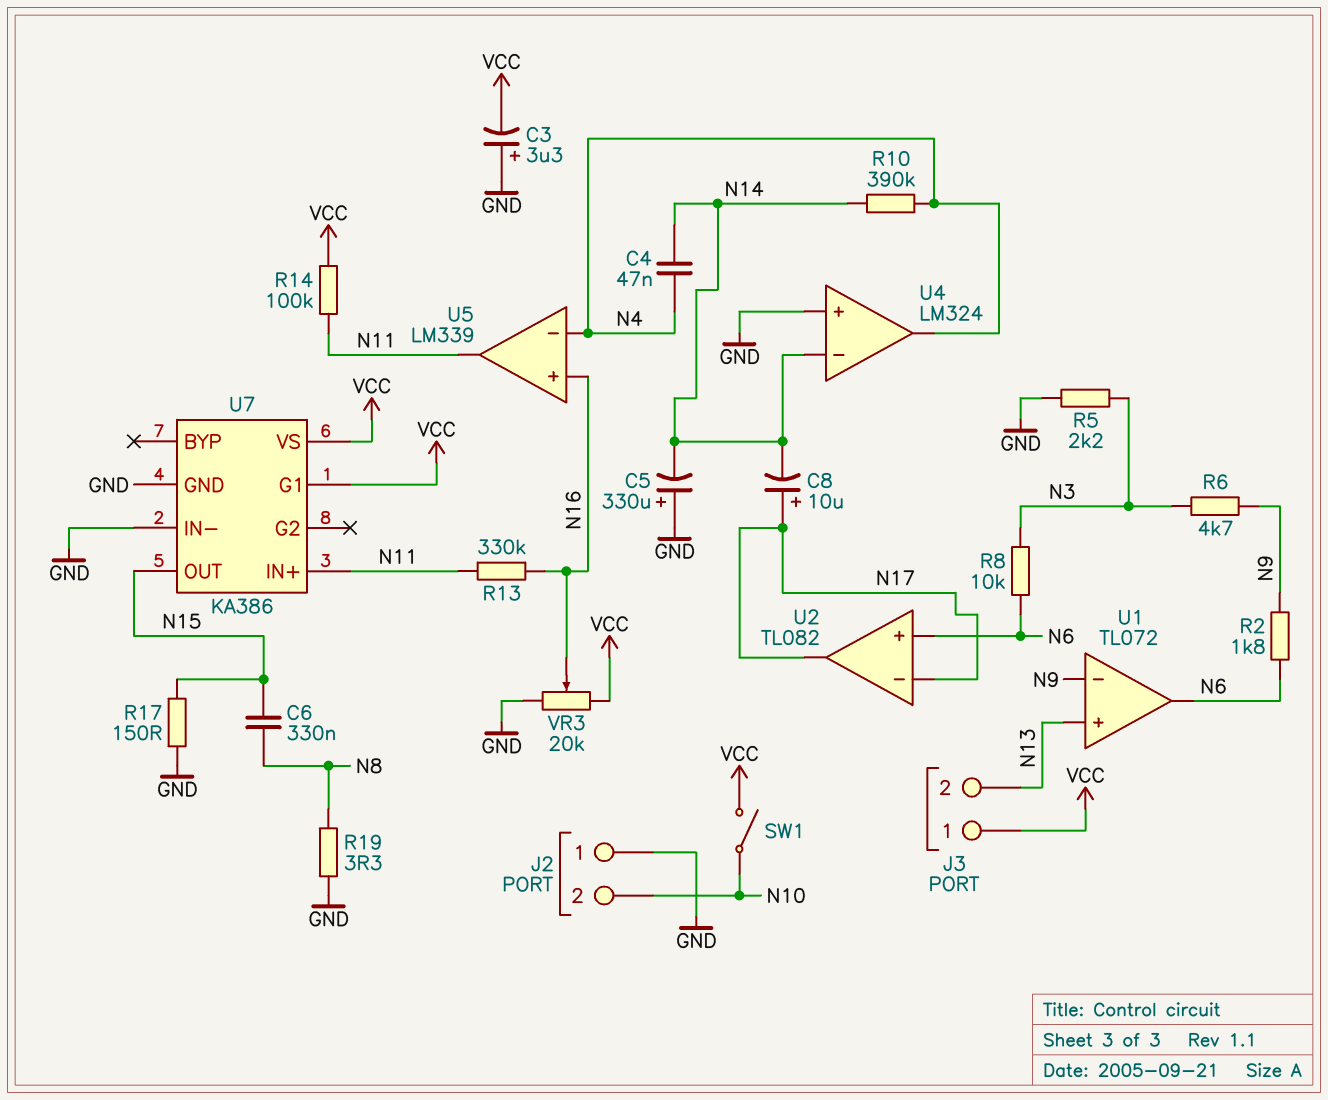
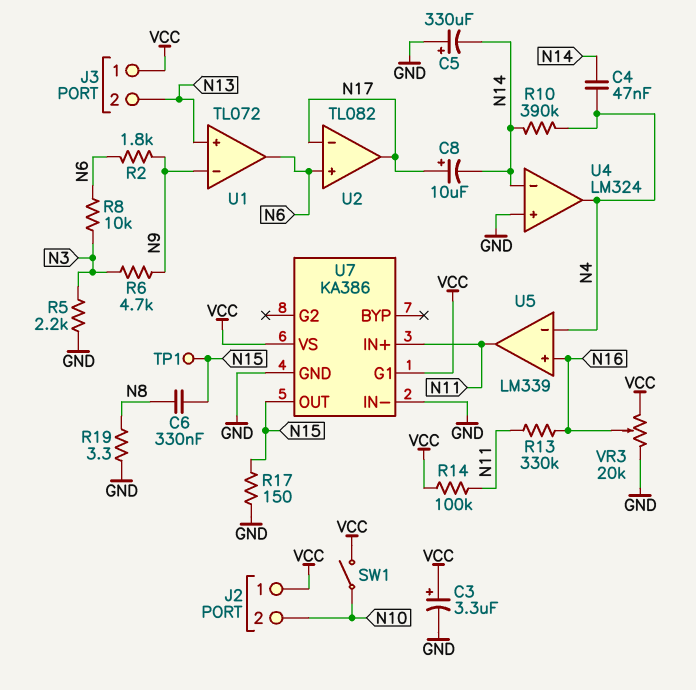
C3: 3.3uF (plus GND, minus VCC) -> 3.3uF (plus VCC, minus GND)
J2 pin 1: GND -> VCC
TP1: none -> test point (N15)

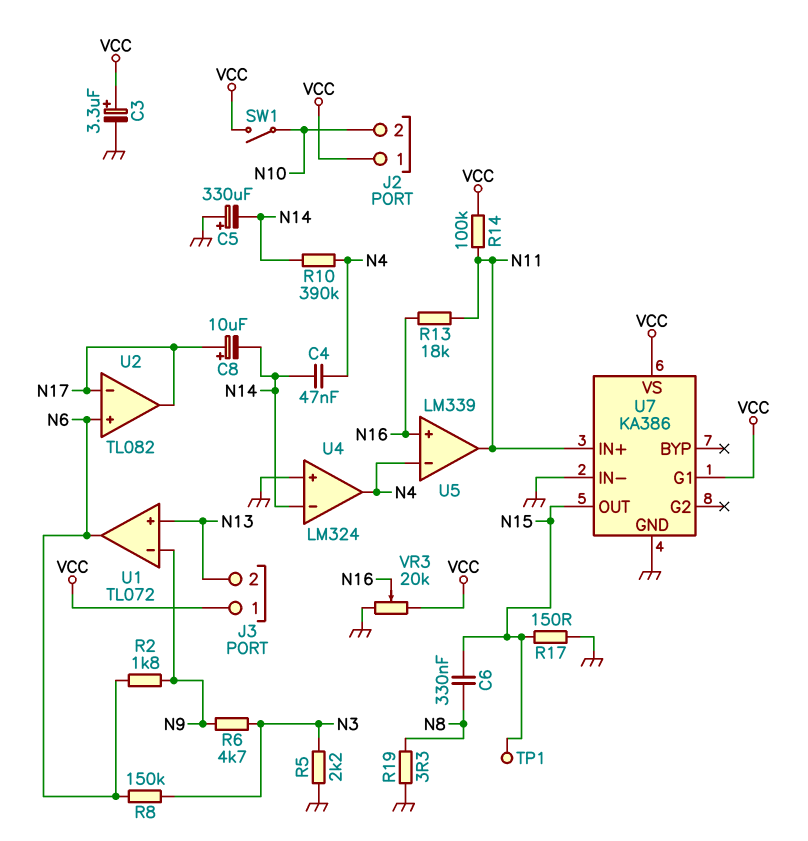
R8: 10k (N3, N6) -> 150k (N3, N6)
R13: 330k (N11, N16) -> 18k (N11, N16)

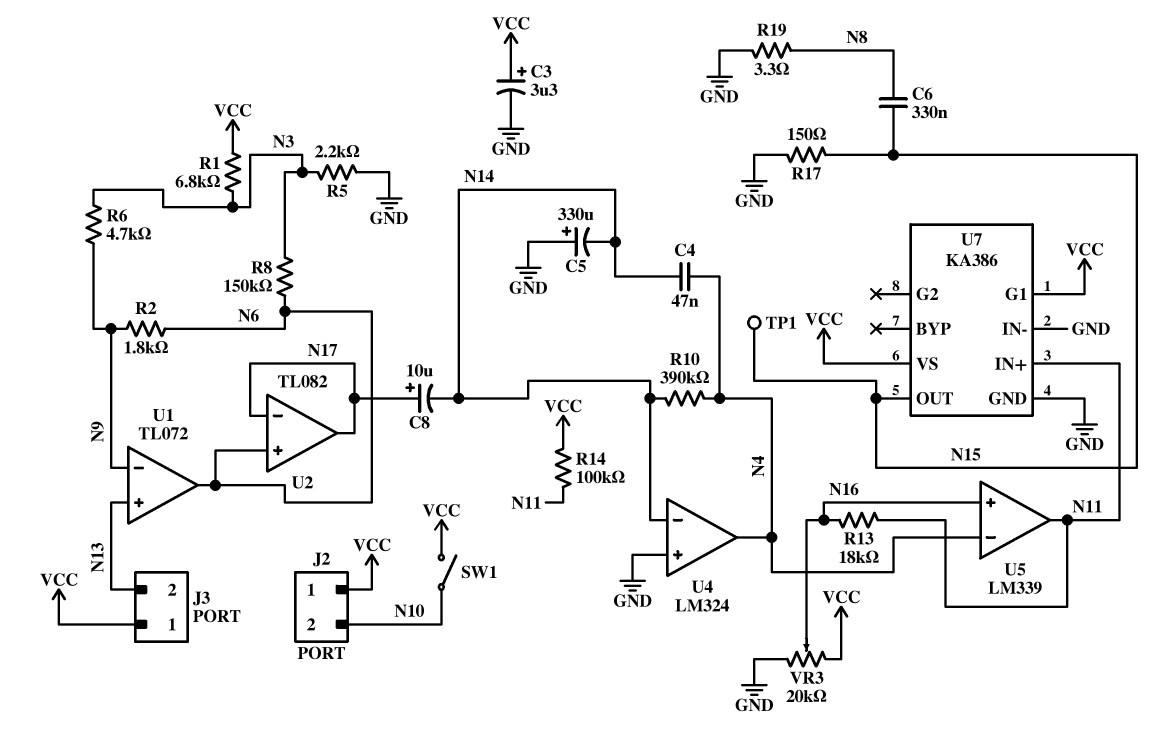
R1: none -> 6.8k (N3, VCC)

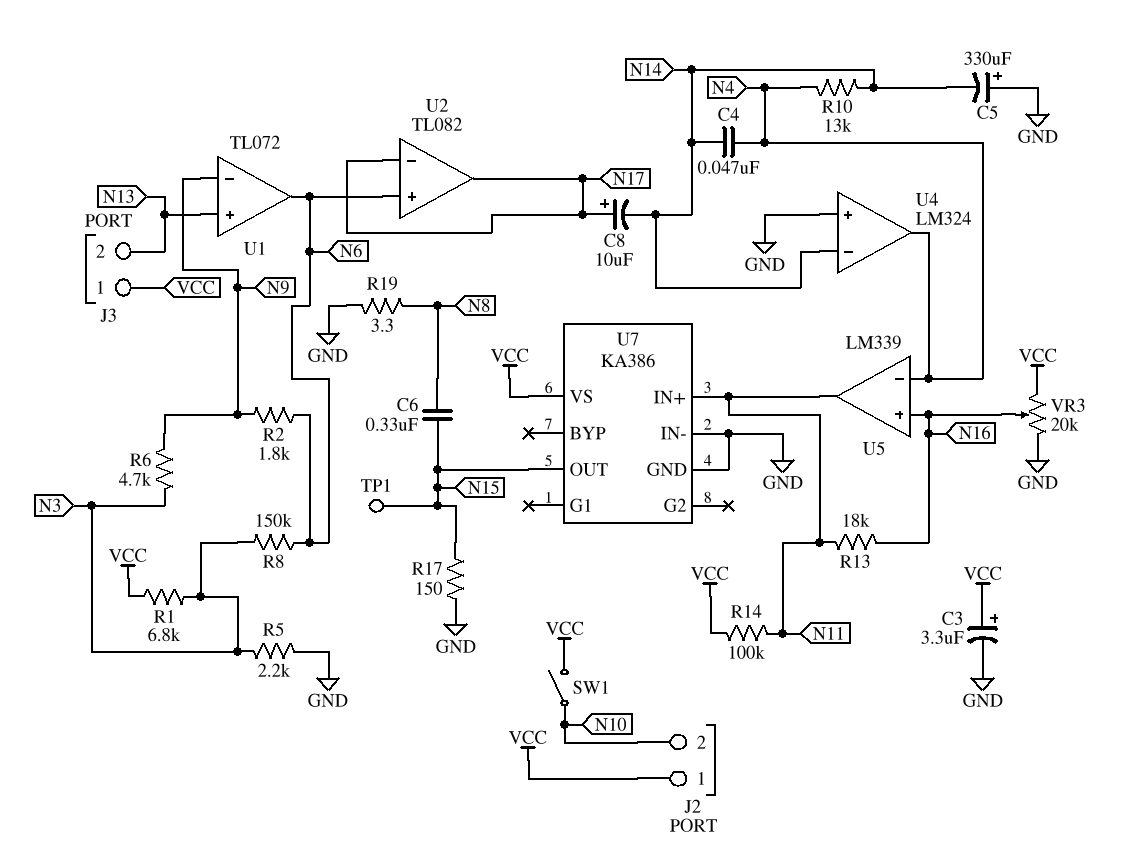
R10: 390k (N4, N14) -> 13k (N4, N14)
U7 pin G1: VCC -> none

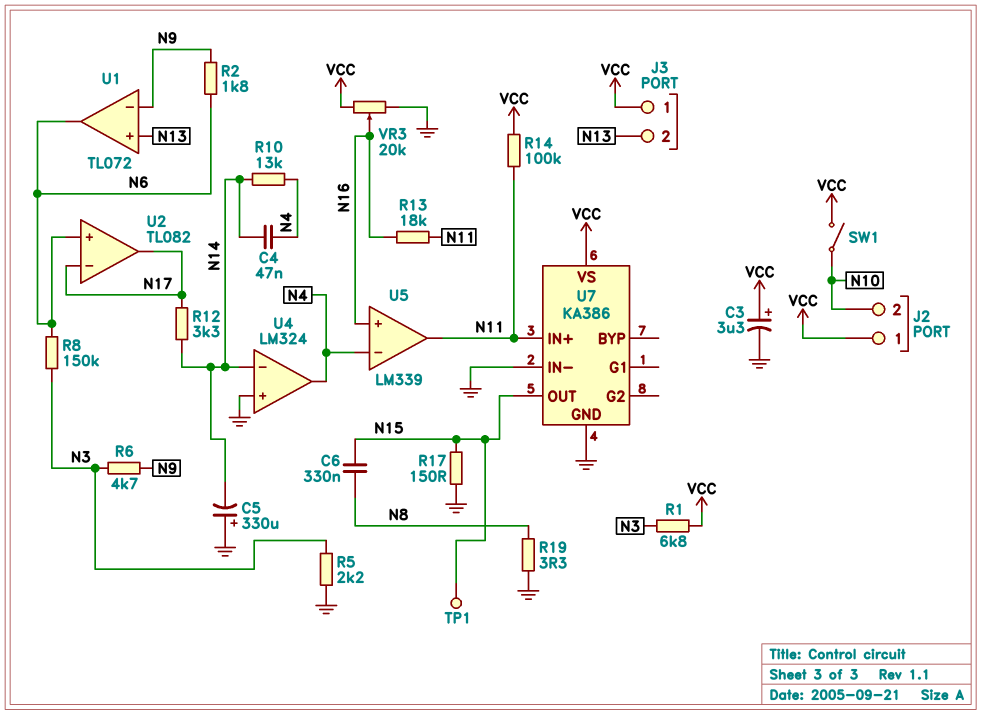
C8: 10uF (plus N17, minus N14) -> none
R12: none -> 3.3k (N14, N17)

